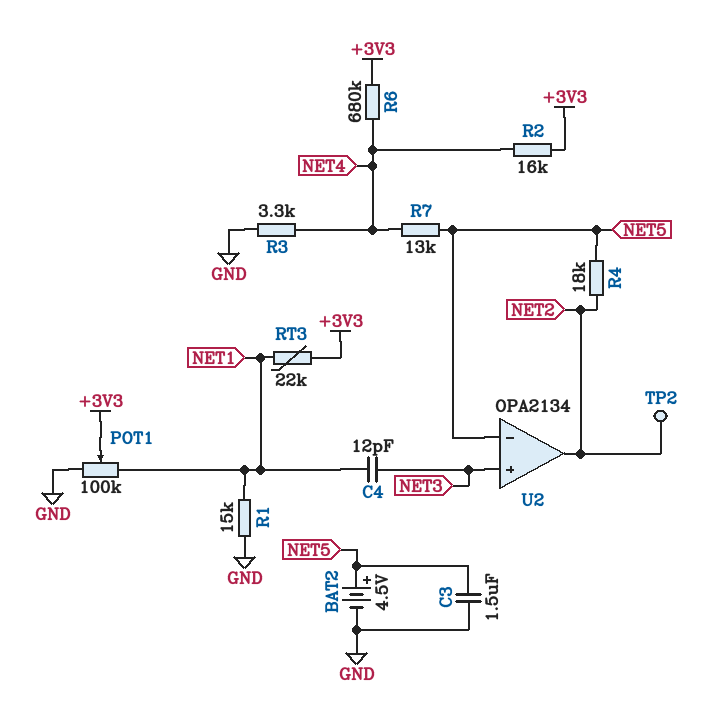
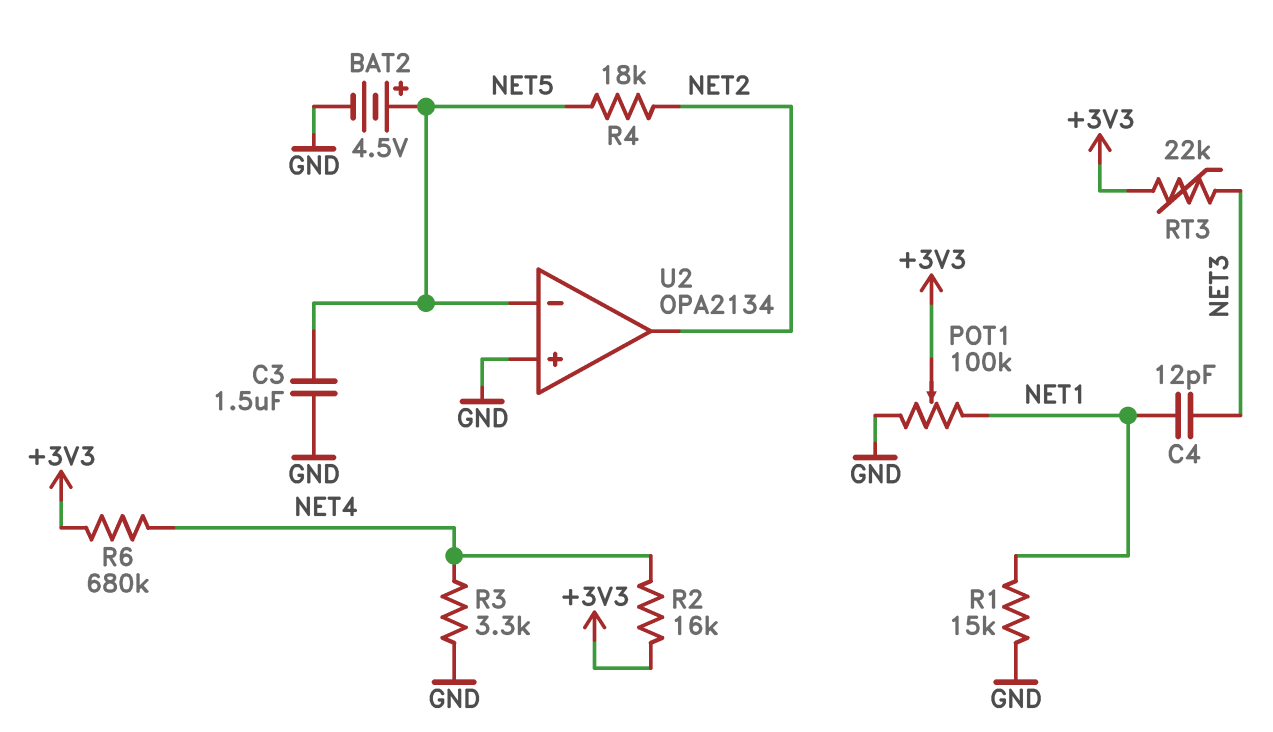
R7: 13k (NET4, NET5) -> none
RT3: 22k (+3V3, NET1) -> 22k (+3V3, NET3)
TP2: test point (NET2) -> none
U2 pin in+: NET3 -> GND

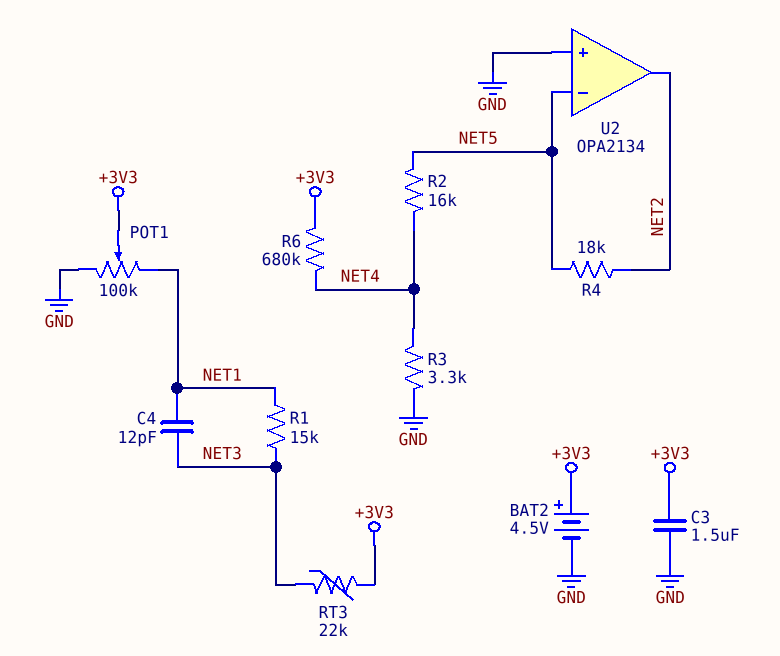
BAT2: 4.5V (plus NET5, minus GND) -> 4.5V (plus +3V3, minus GND)
C3: 1.5uF (GND, NET5) -> 1.5uF (+3V3, GND)
R1: 15k (GND, NET1) -> 15k (NET1, NET3)
R2: 16k (+3V3, NET4) -> 16k (NET4, NET5)

